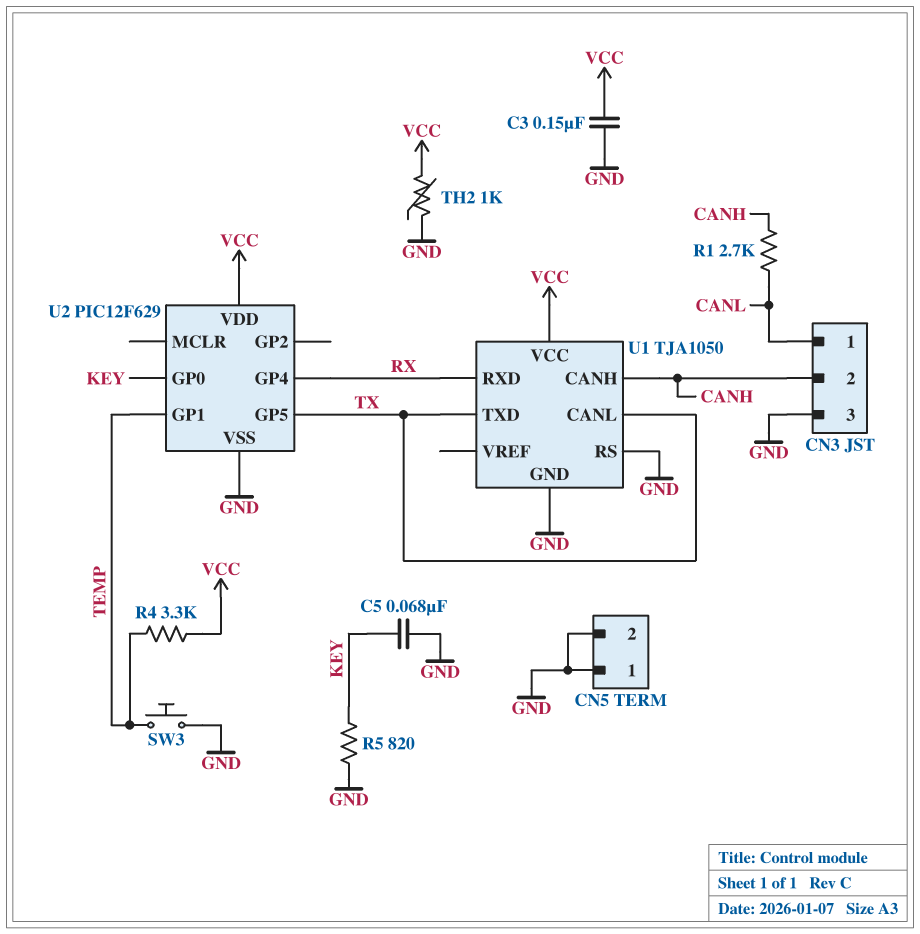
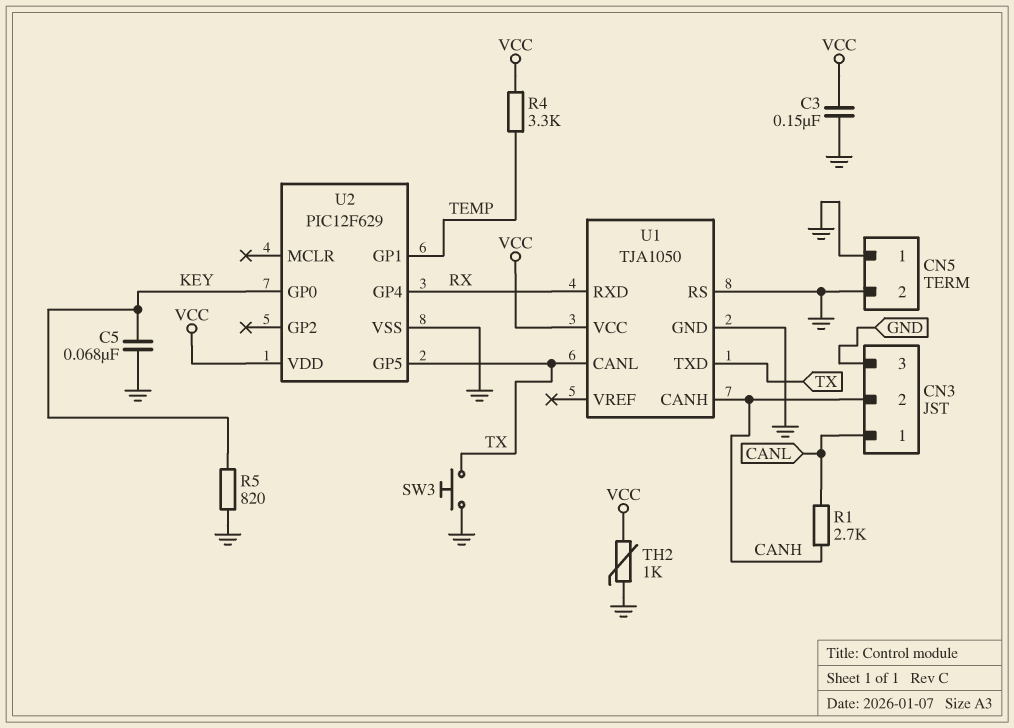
SW3: button (GND, TEMP) -> button (GND, TX)

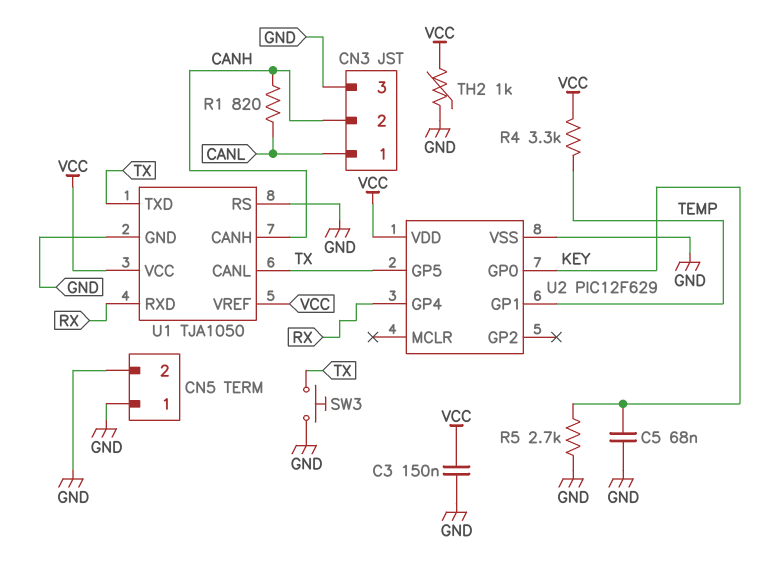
R1: 2.7k (CANH, CANL) -> 820 (CANH, CANL)
R5: 820 (GND, KEY) -> 2.7k (GND, KEY)
U1 pin VREF: none -> VCC

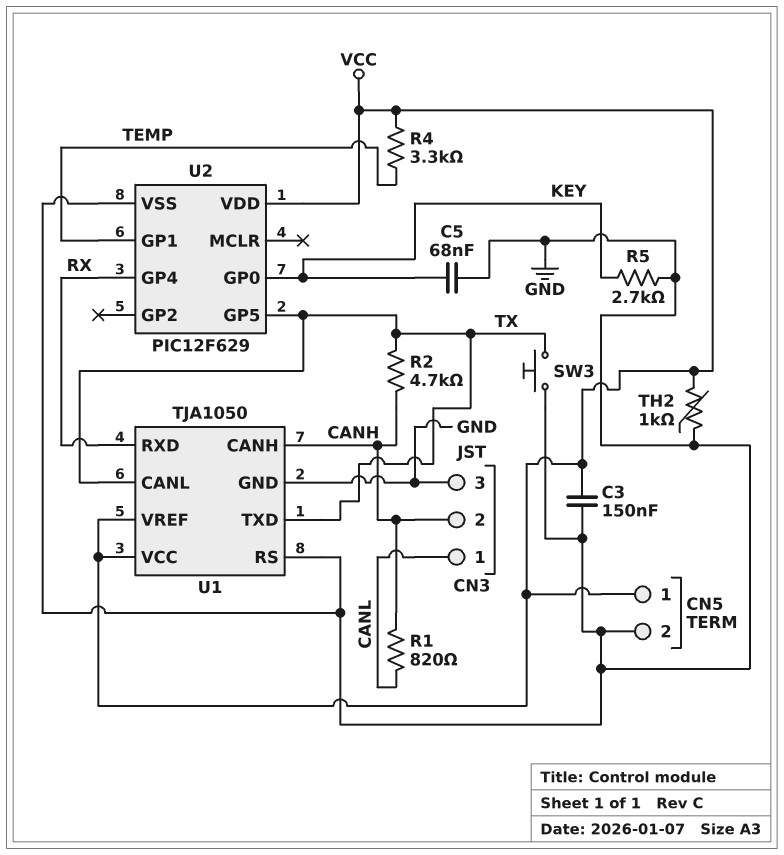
CN5 pin 1: GND -> VCC
R2: none -> 4.7k (CANH, TX)

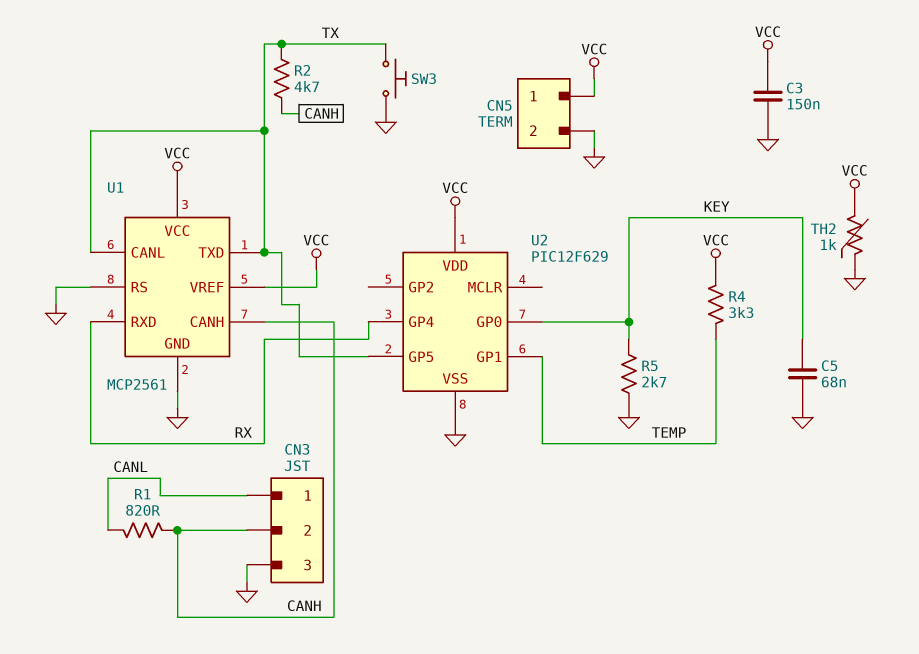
U1: TJA1050 -> MCP2561

